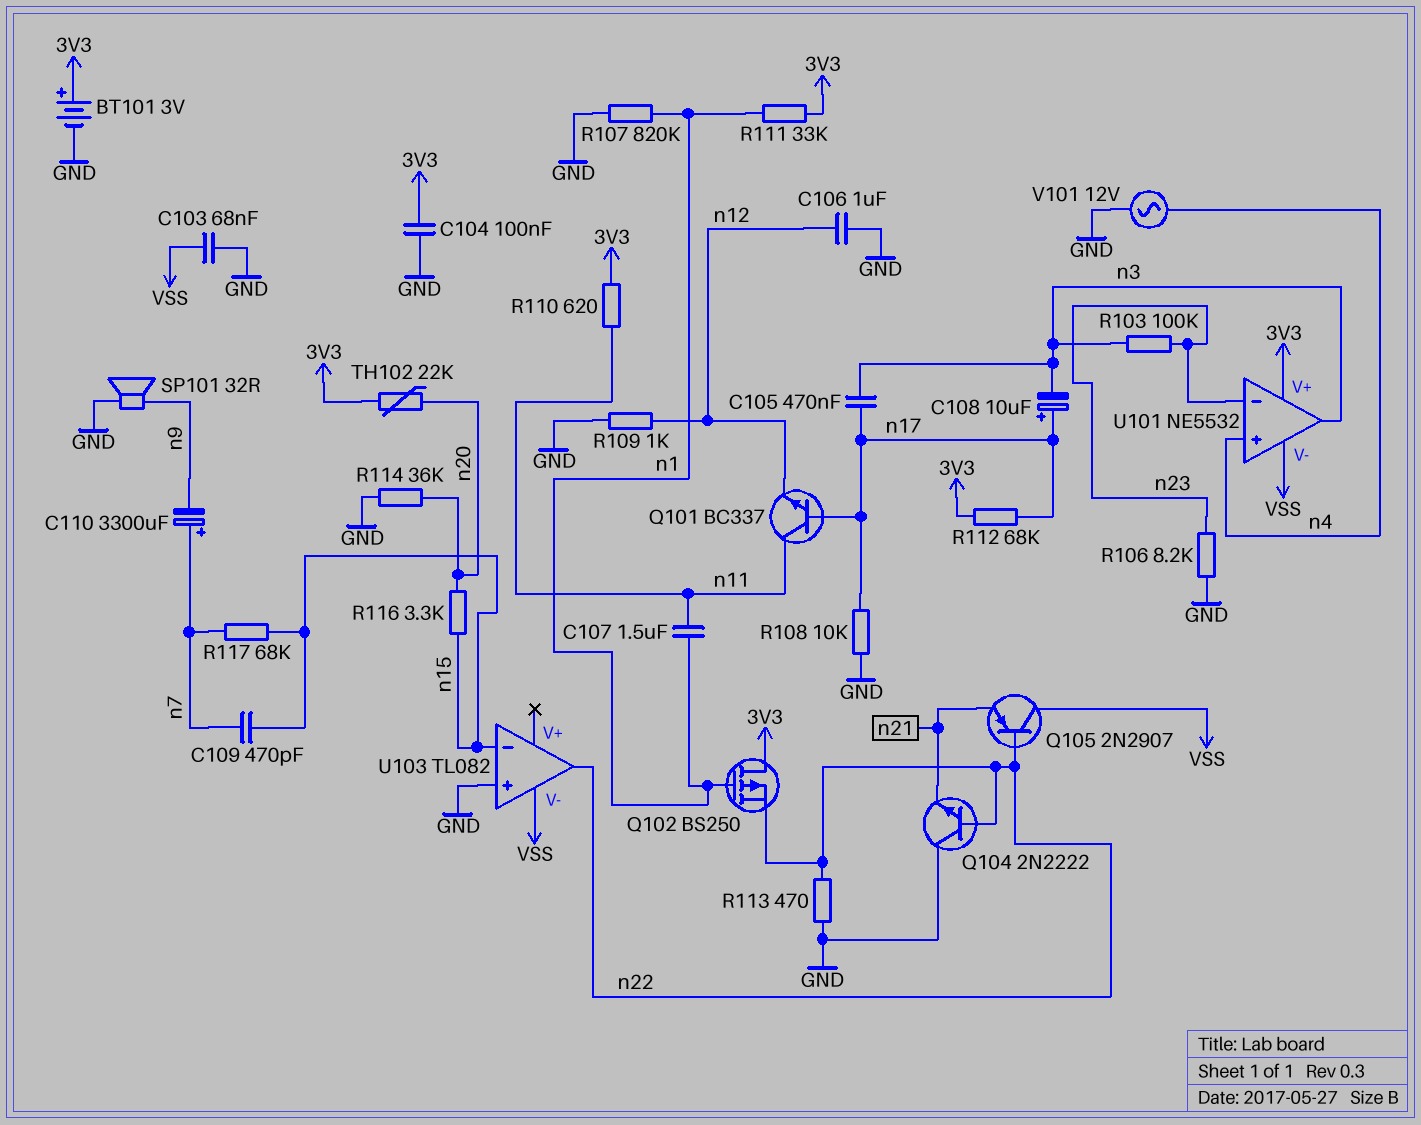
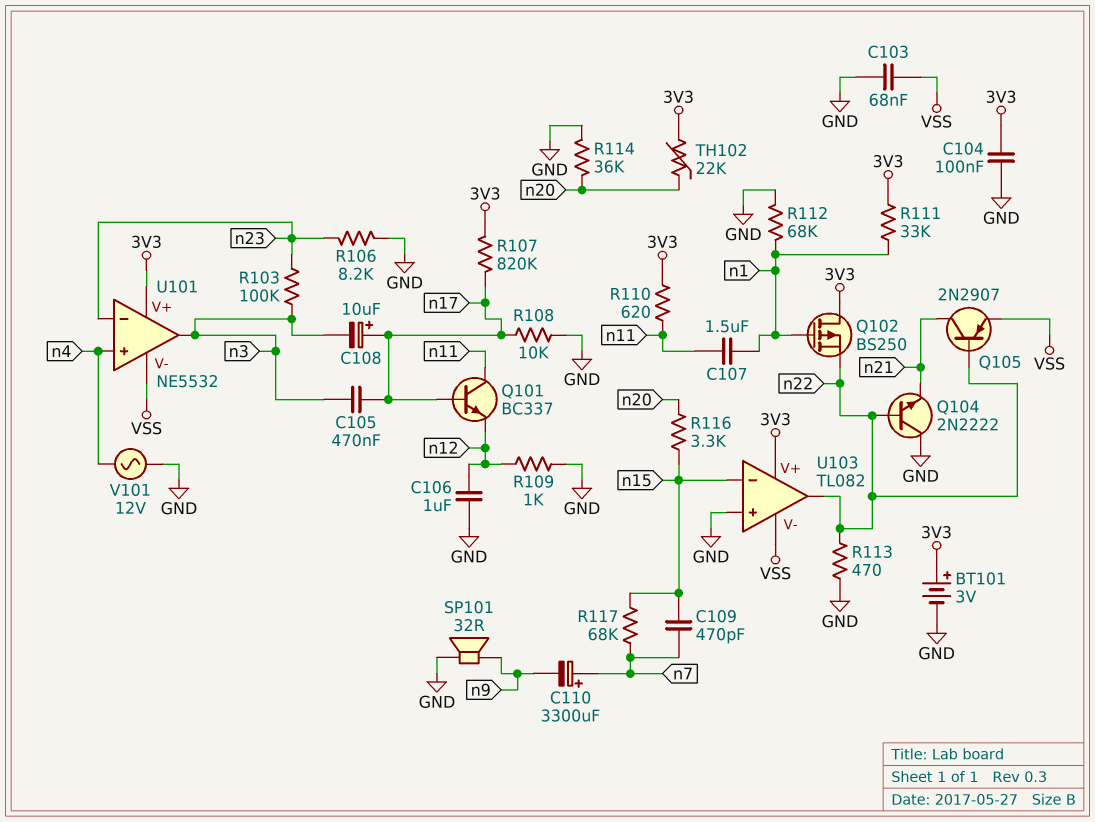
Q105: PNP 2N2907 (B n22, C VSS, E n21) -> PNP 2N2907 (B n22, C n21, E VSS)
R107: 820k (GND, n1) -> 820k (3V3, n17)
R112: 68k (3V3, n17) -> 68k (GND, n1)
U103 pin V+: none -> 3V3

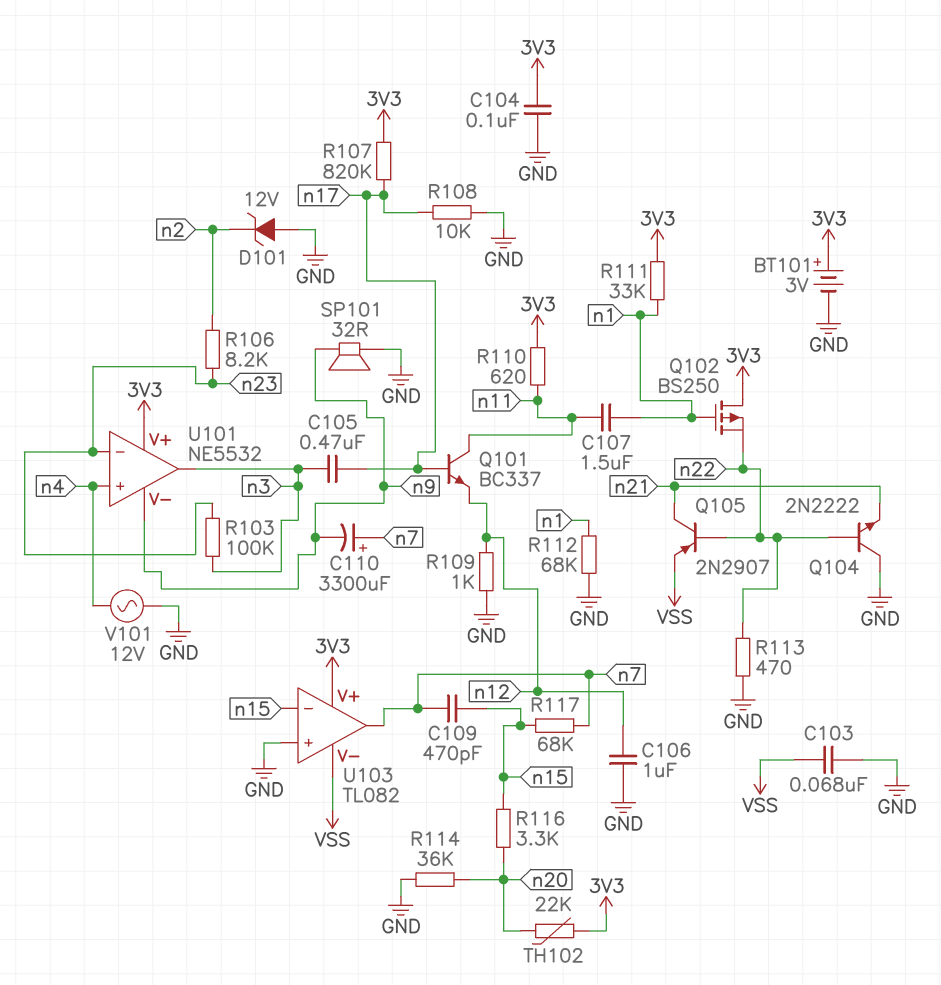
C108: 10uF (plus n17, minus n3) -> none
D101: none -> zener 12V (A GND, K n2)
R106: 8.2k (GND, n23) -> 8.2k (n2, n23)
U101 pin V-: VSS -> n9
U103 pin out: n22 -> n7

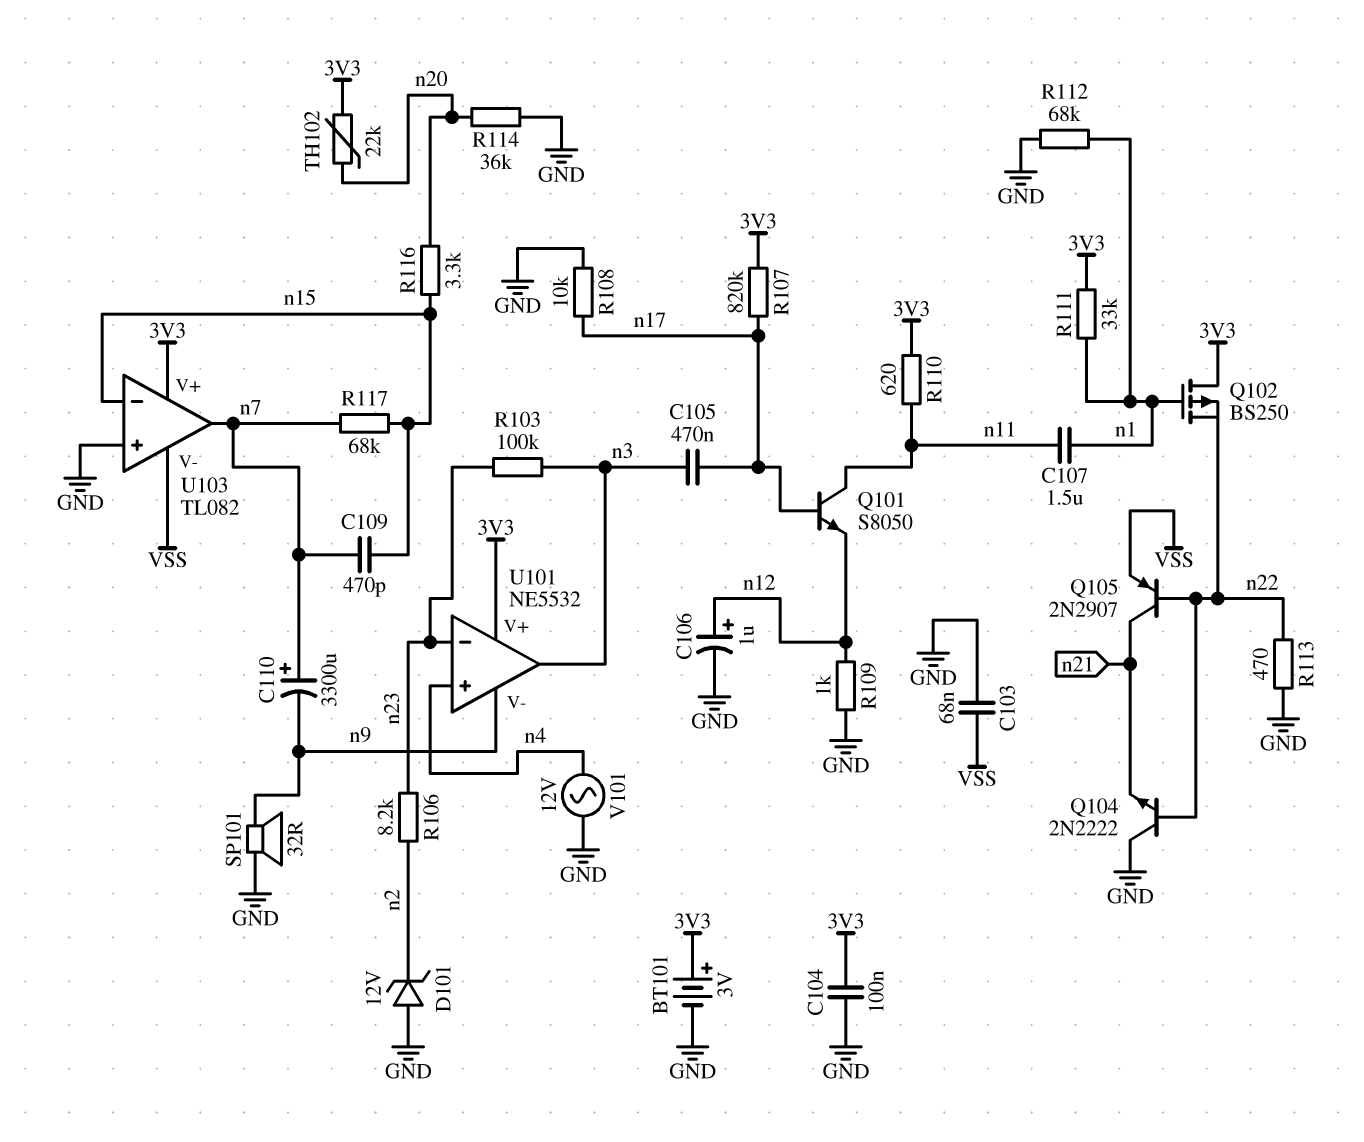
C106: 1uF (GND, n12) -> 1uF (plus n12, minus GND)
Q101: NPN BC337 (B n17, C n11, E n12) -> NPN S8050 (B n17, C n11, E n12)

